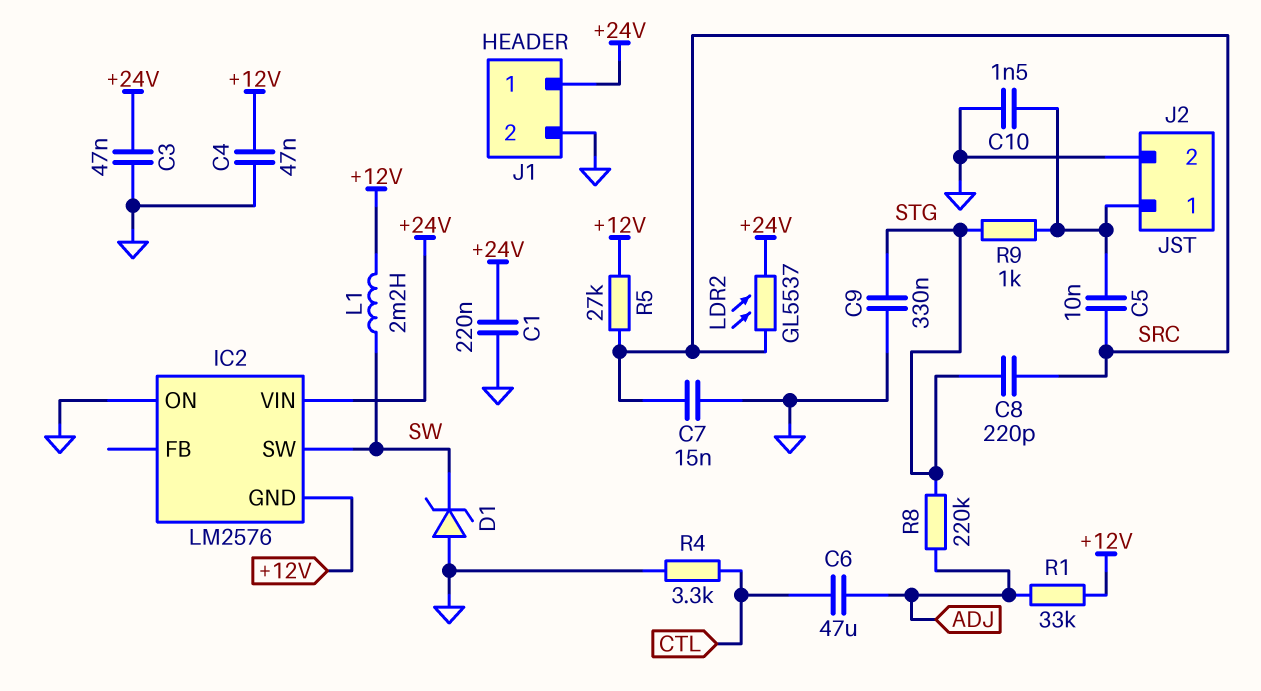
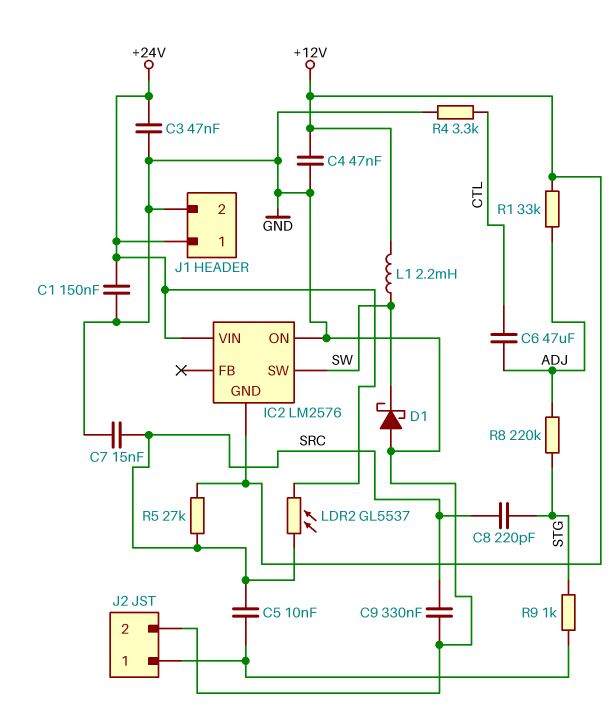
C1: 220nF (+24V, GND) -> 150nF (+24V, GND)
C9: 330nF (GND, STG) -> 330nF (GND, SRC)
C10: 1.5nF (GND, J2/1) -> none
D1: zener (A GND, K SW) -> schottky (A GND, K SW)

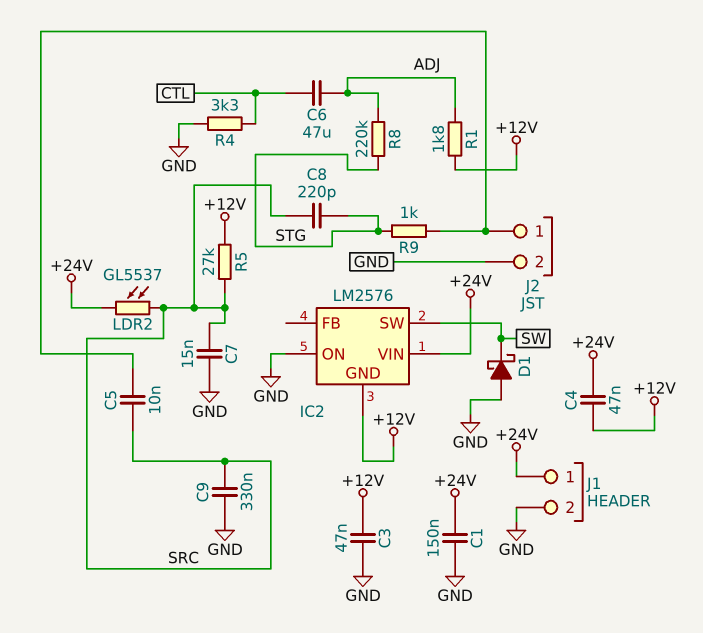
C3: 47nF (+24V, GND) -> 47nF (+12V, GND)
C4: 47nF (+12V, GND) -> 47nF (+12V, +24V)
L1: 2.2mH (+12V, SW) -> none
R1: 33k (+12V, ADJ) -> 1.8k (+12V, ADJ)

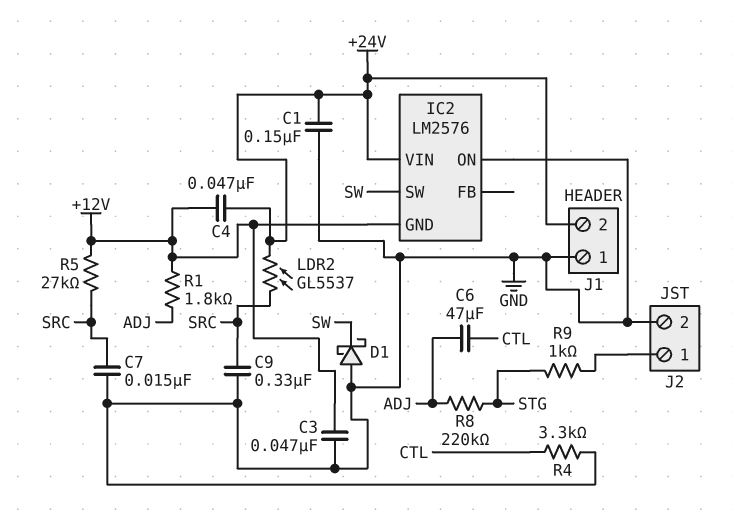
C5: 10nF (J2/1, SRC) -> none
C8: 220pF (SRC, STG) -> none
J1 pin 1: +24V -> GND
J1 pin 2: GND -> +24V

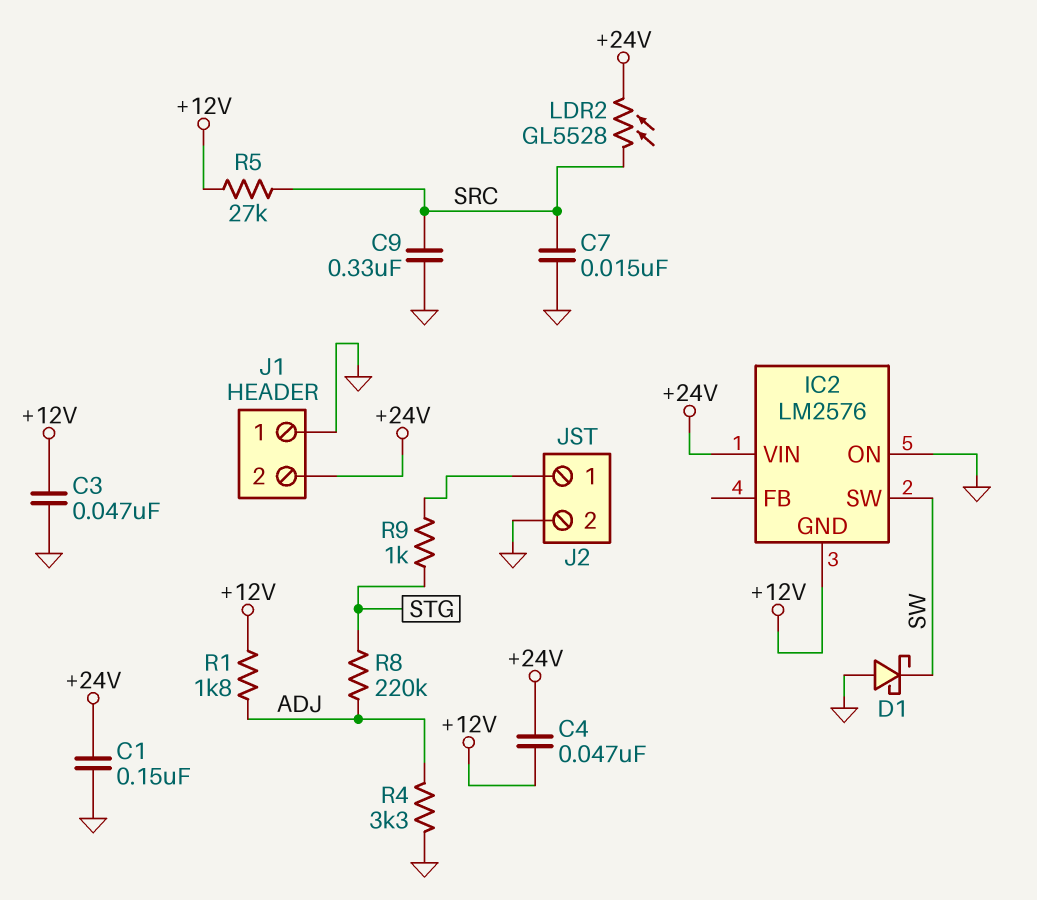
C6: 47uF (ADJ, CTL) -> none
LDR2: GL5537 (+24V, SRC) -> GL5528 (+24V, SRC)
R4: 3.3k (CTL, GND) -> 3.3k (ADJ, GND)

